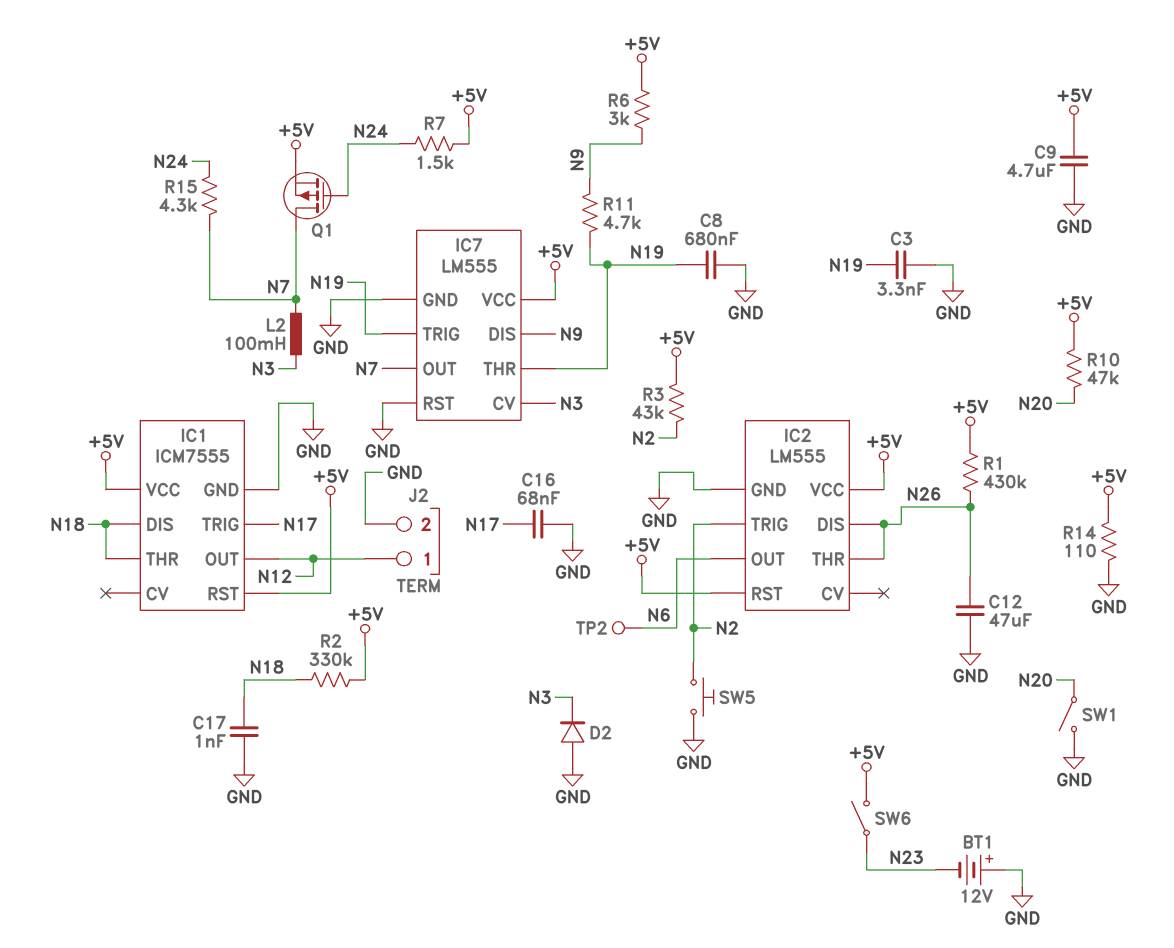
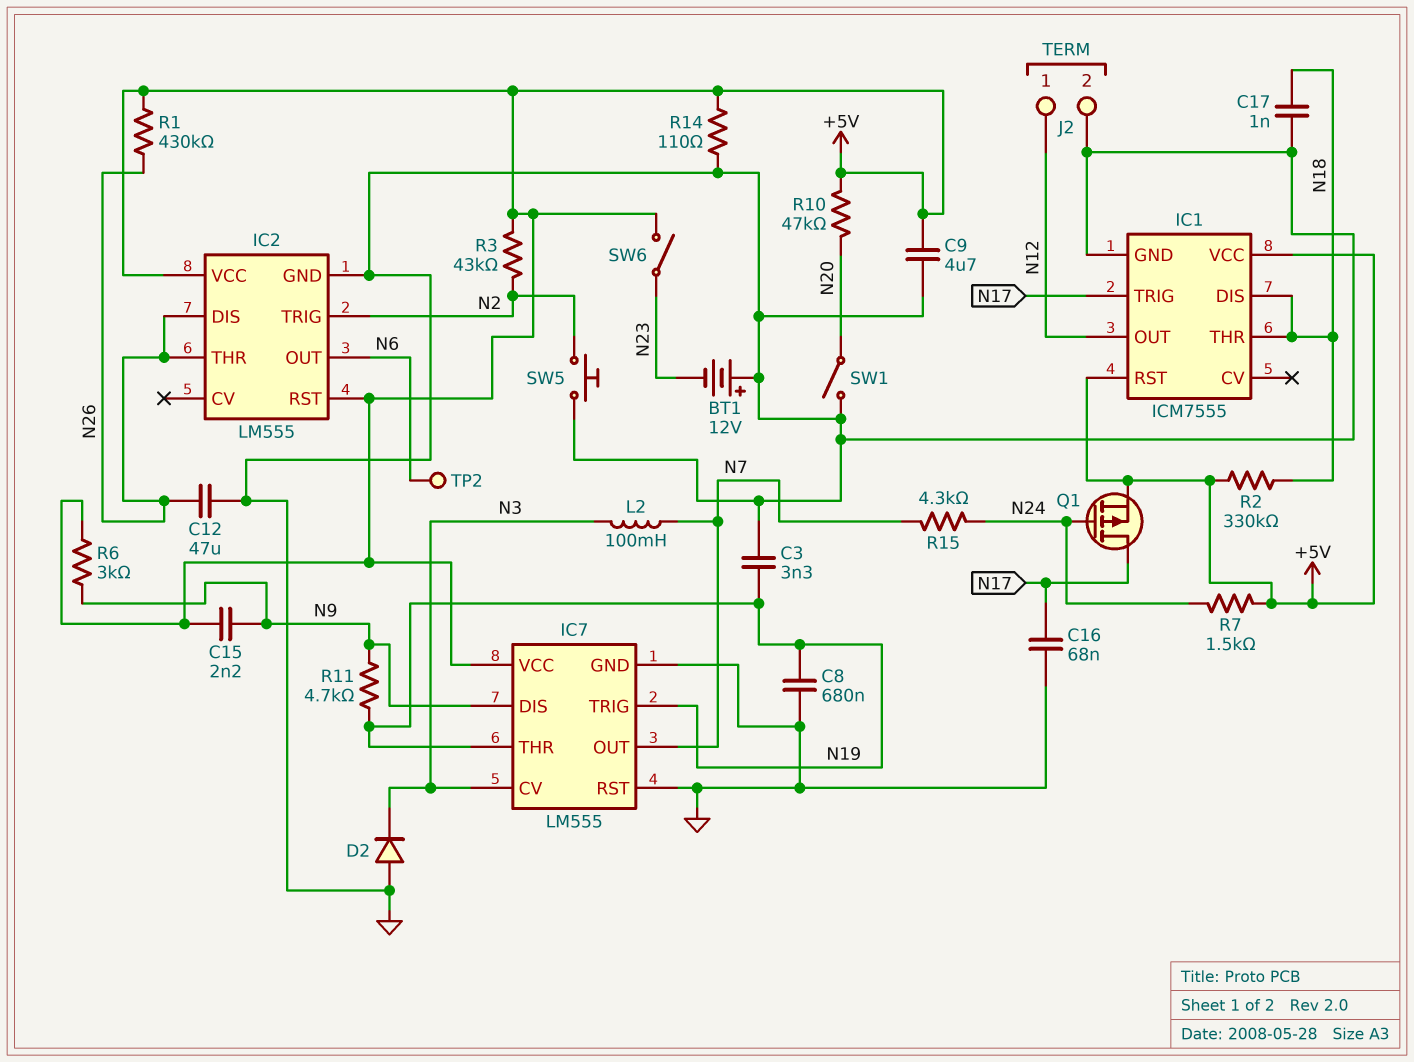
C15: none -> 2.2nF (+5V, N9)
Q1: PMOS (G N24, D N7, S +5V) -> PMOS (G N24, D N17, S +5V)

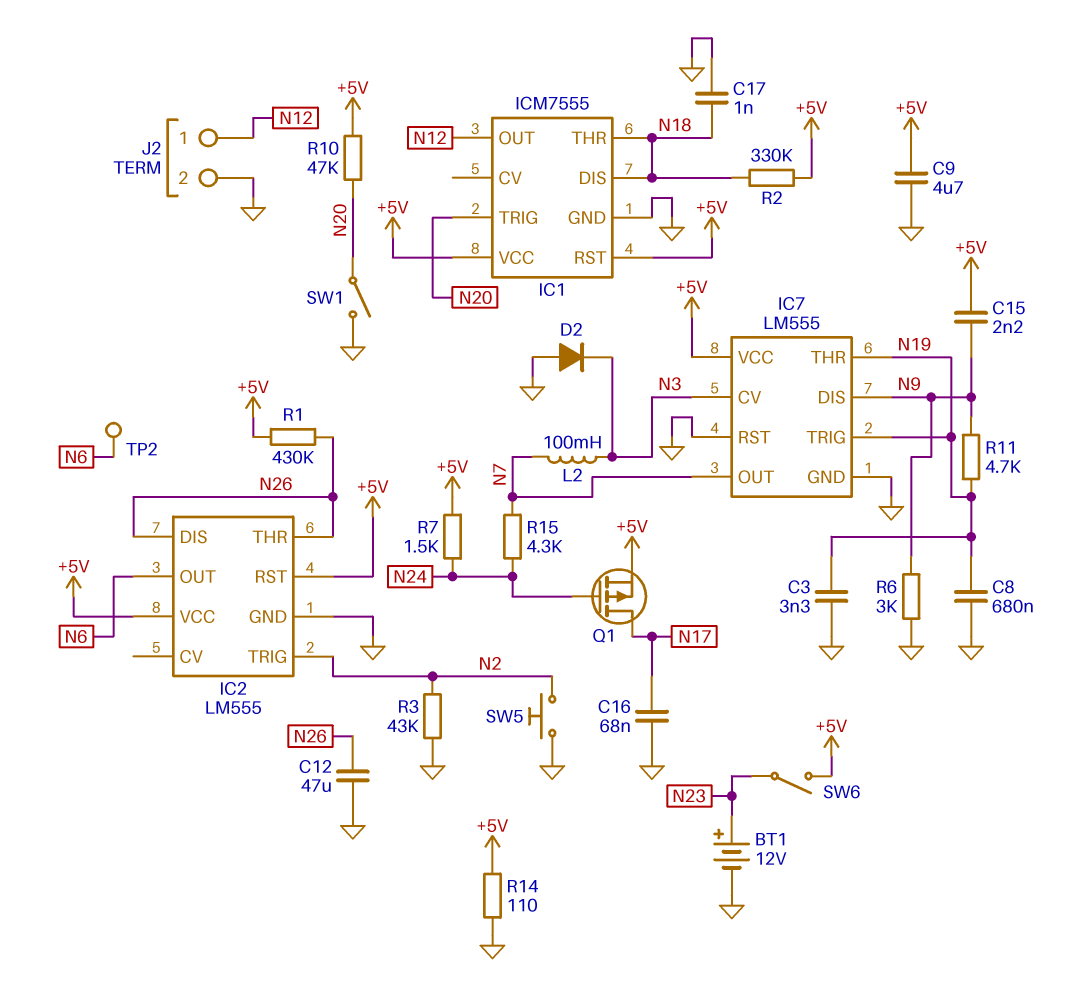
BT1: 12V (plus GND, minus N23) -> 12V (plus N23, minus GND)
IC1 pin TRIG: N17 -> N20
R3: 43k (+5V, N2) -> 43k (GND, N2)
R6: 3k (+5V, N9) -> 3k (GND, N9)

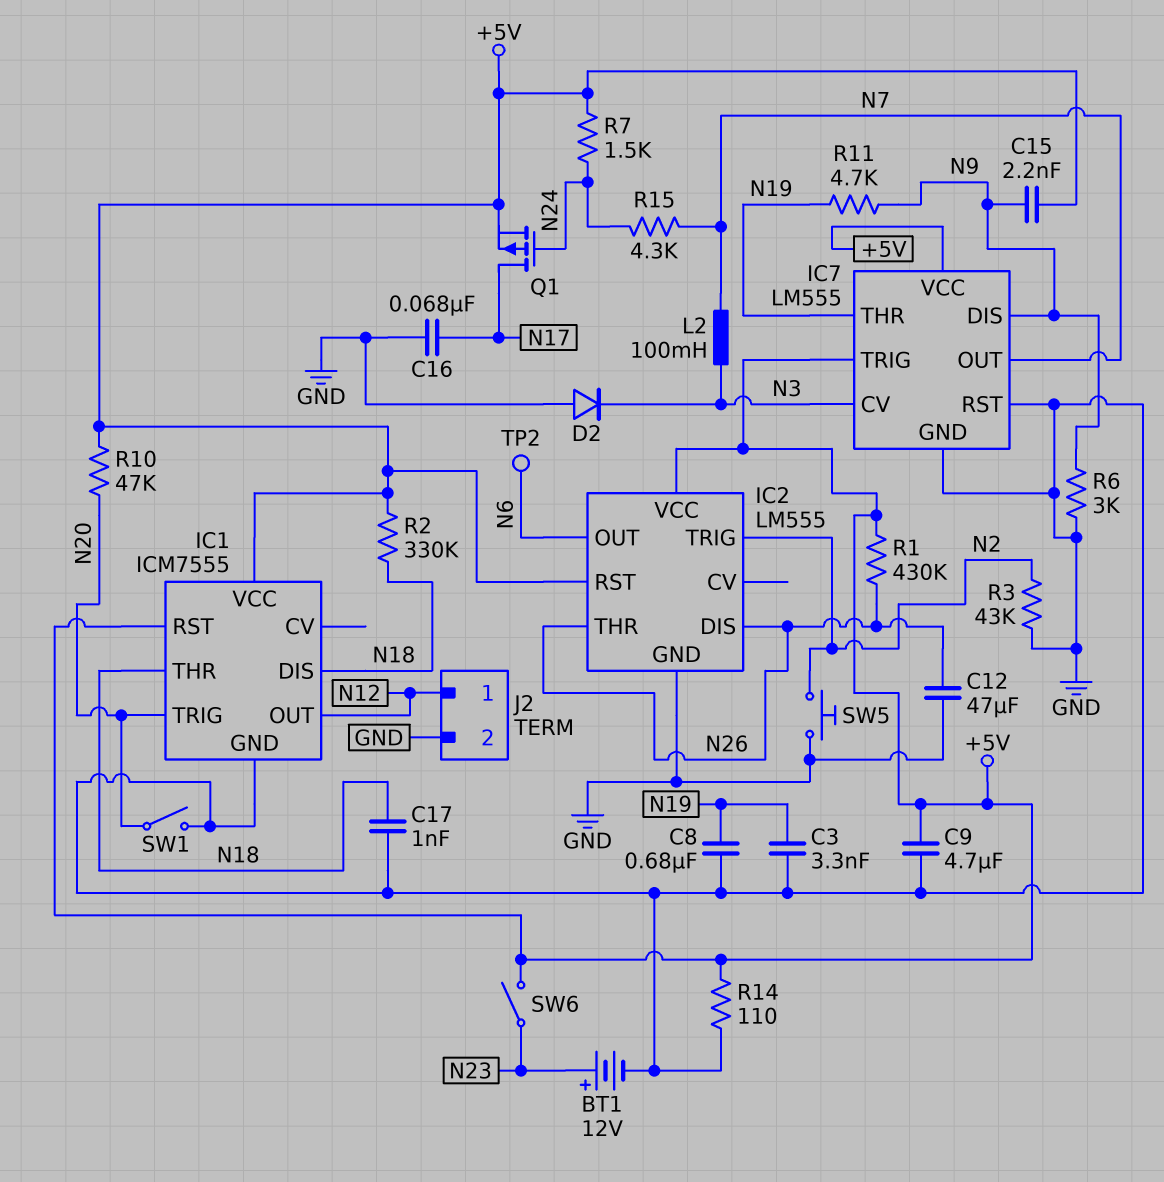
IC7 pin TRIG: N19 -> +5V

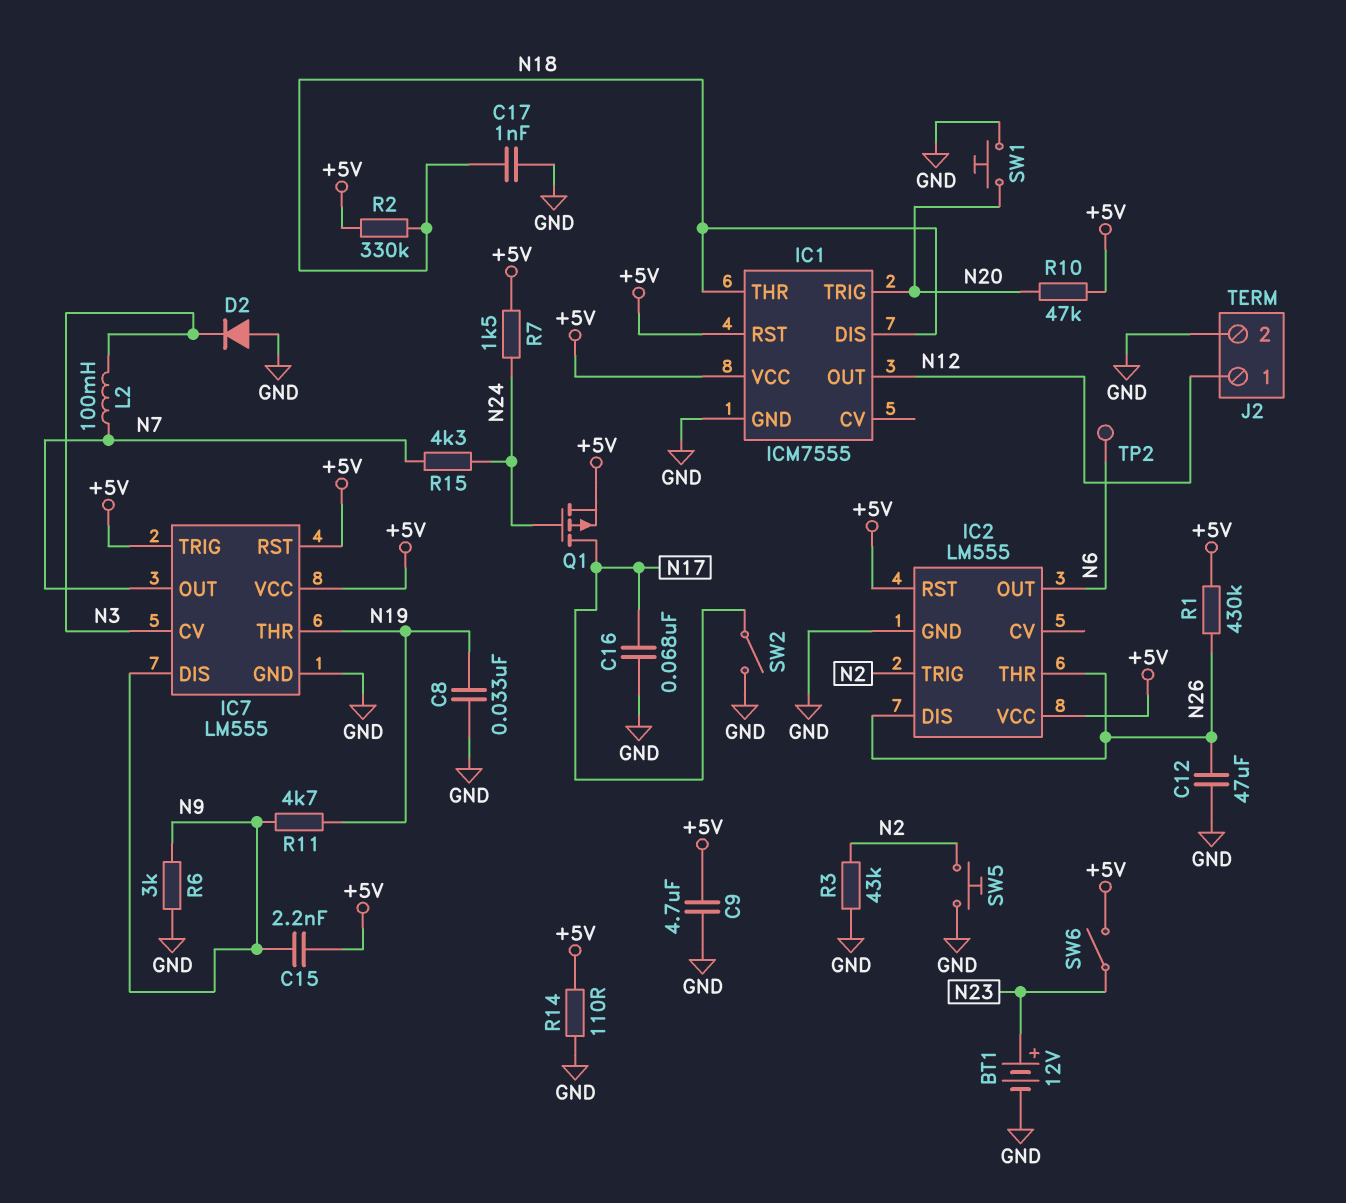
C3: 3.3nF (GND, N19) -> none
C8: 680nF (GND, N19) -> 33nF (GND, N19)
IC7 pin RST: GND -> +5V
SW1: switch (GND, N20) -> button (GND, N20)
SW2: none -> switch (GND, N17)

